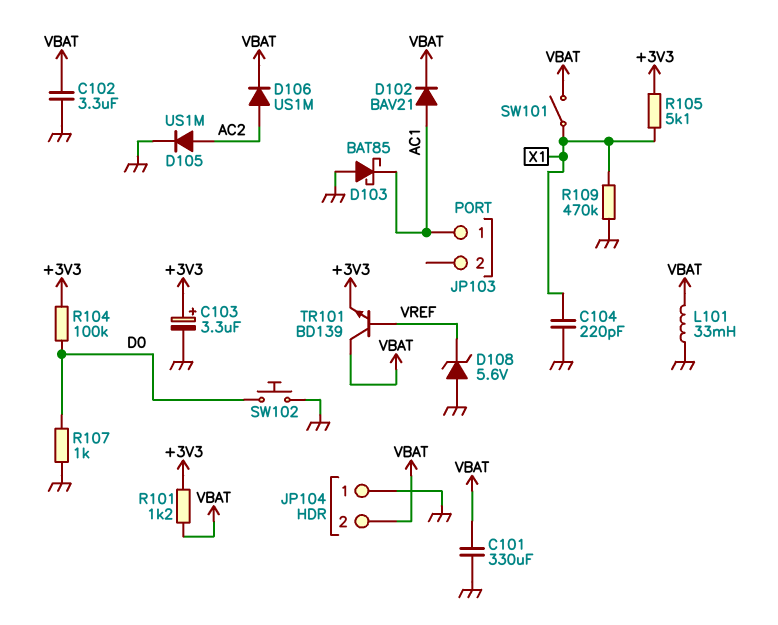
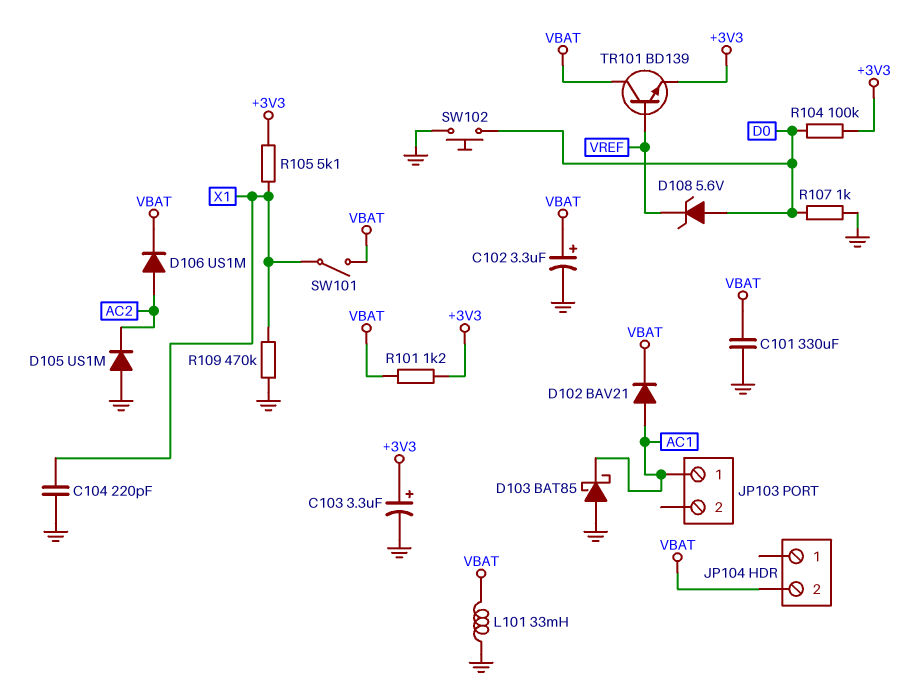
C102: 3.3uF (GND, VBAT) -> 3.3uF (plus VBAT, minus GND)
D105: diode US1M (A AC2, K GND) -> diode US1M (A GND, K AC2)
D108: zener 5.6V (A GND, K VREF) -> zener 5.6V (A D0, K VREF)
JP104 pin 1: GND -> none

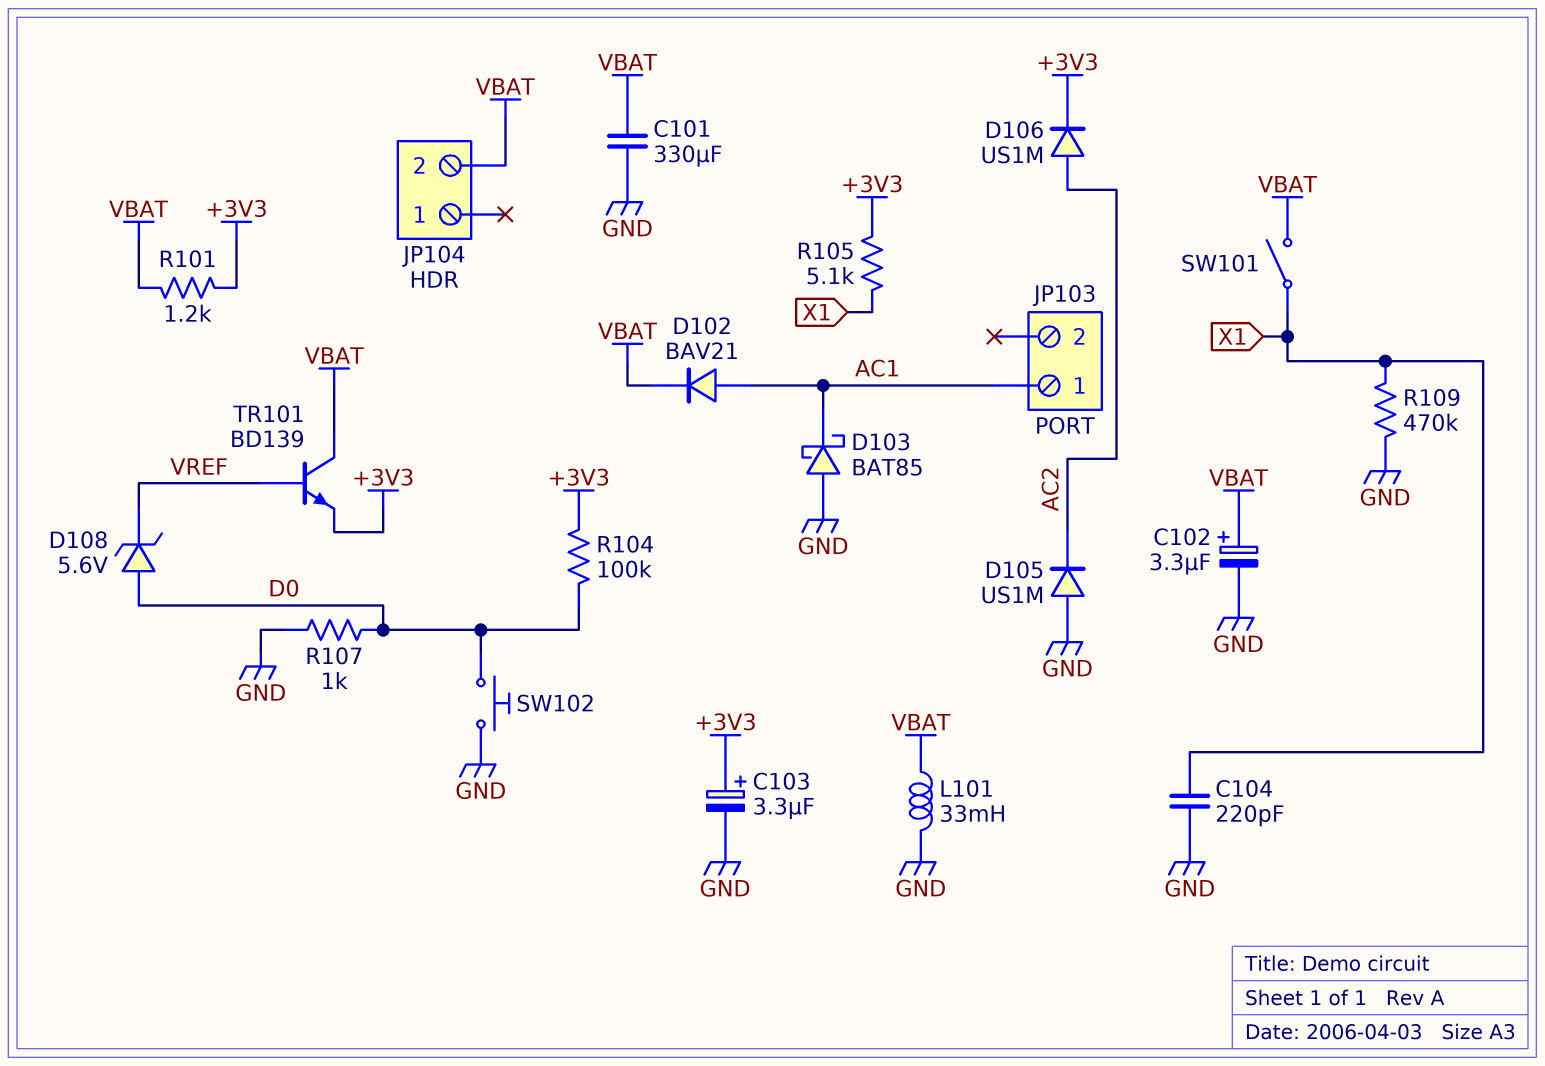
D106: diode US1M (A AC2, K VBAT) -> diode US1M (A AC2, K +3V3)

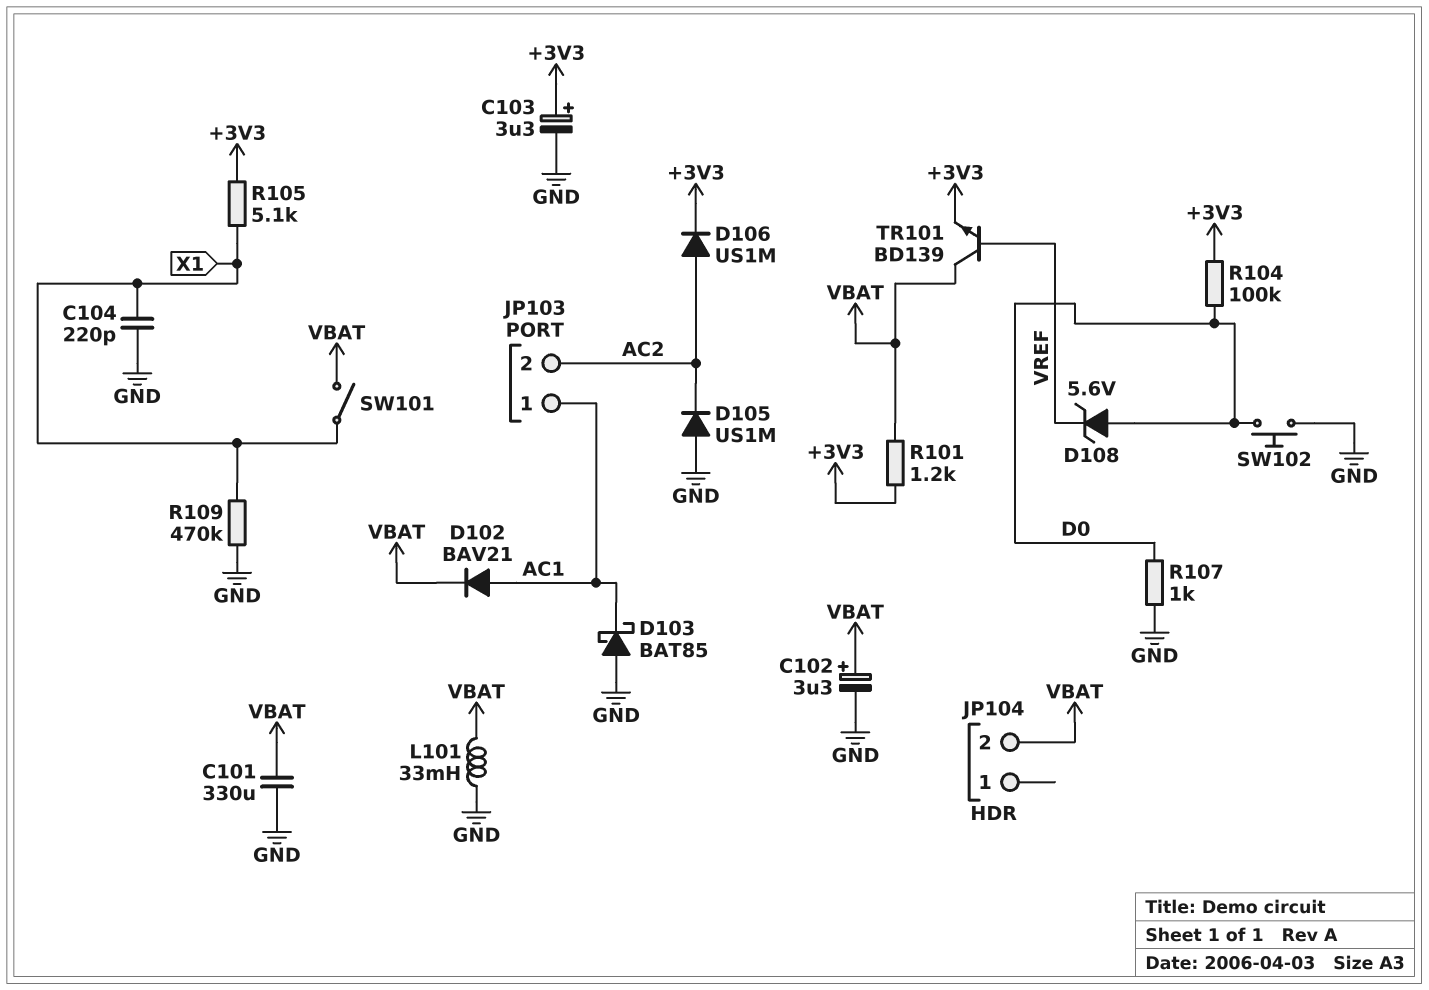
JP103 pin 2: none -> AC2

